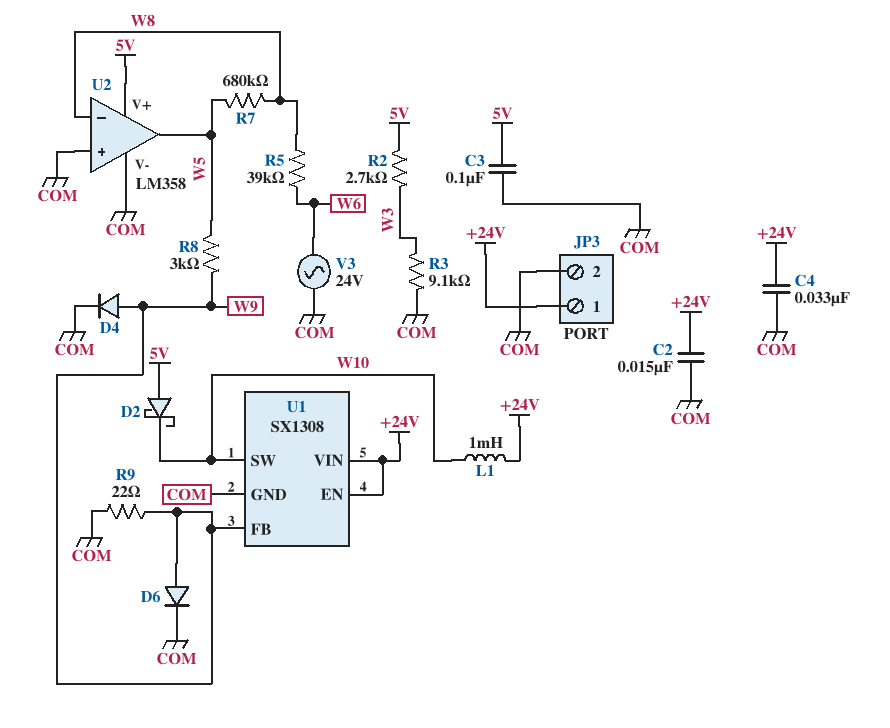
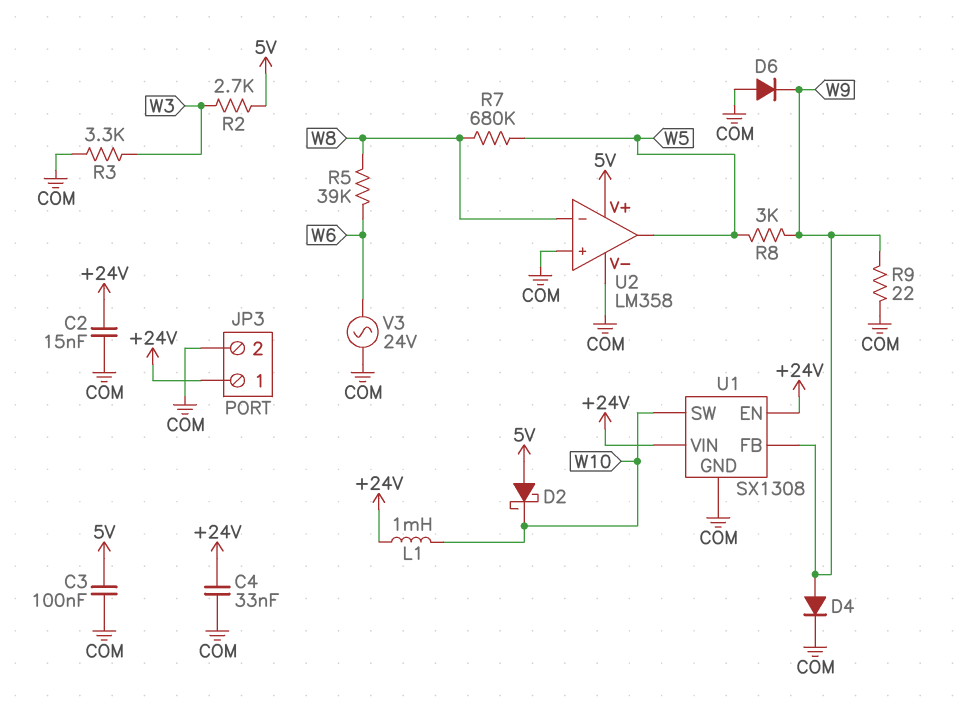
D6: diode (A W9, K COM) -> diode (A COM, K W9)
R3: 9.1k (COM, W3) -> 3.3k (COM, W3)

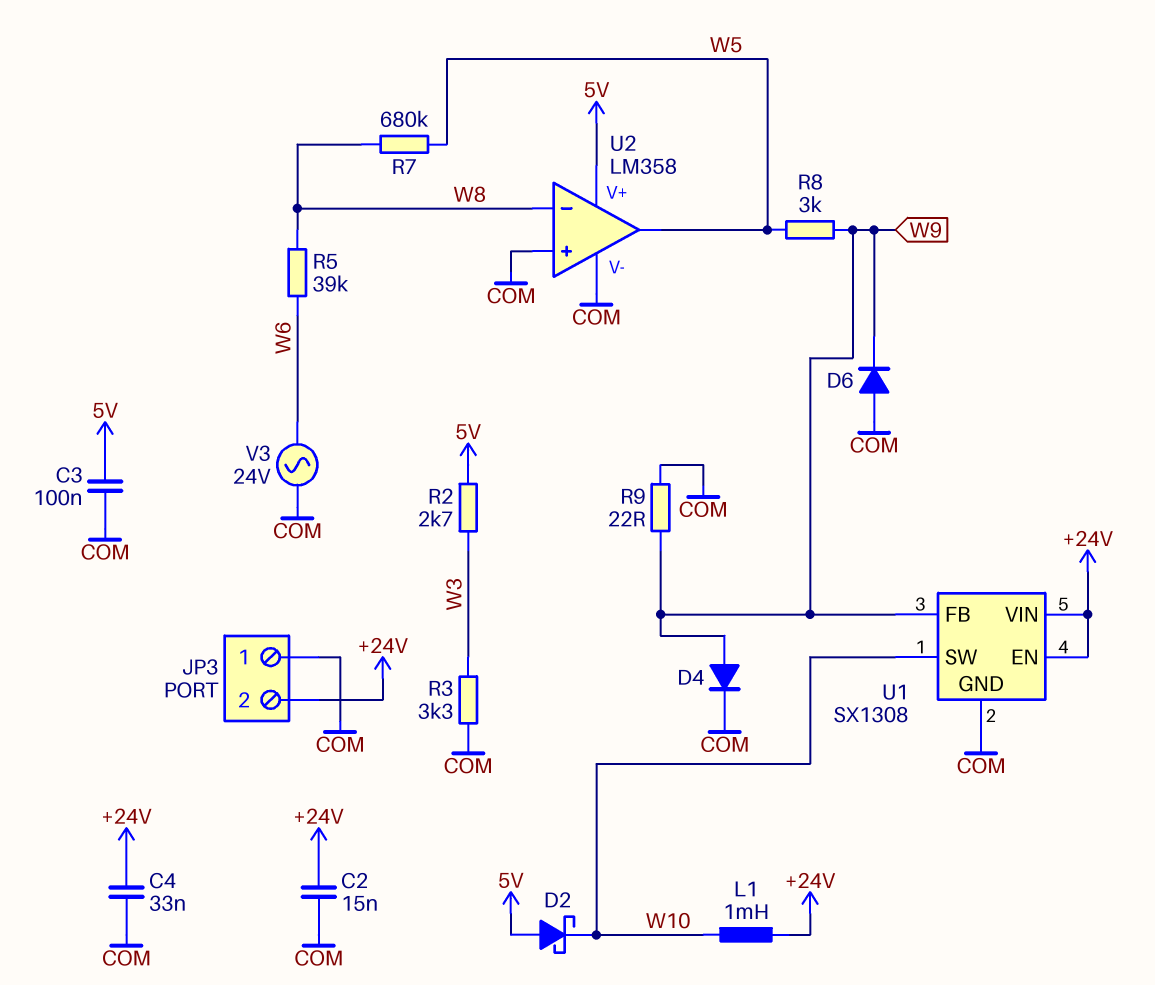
JP3 pin 1: +24V -> COM
JP3 pin 2: COM -> +24V

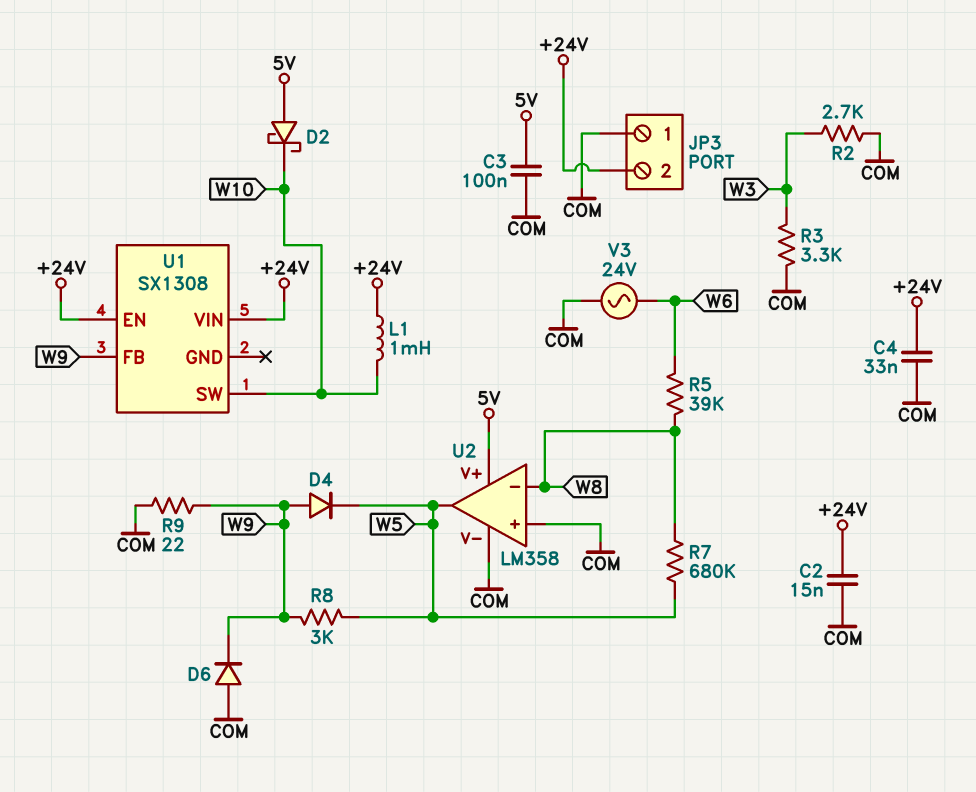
D4: diode (A W9, K COM) -> diode (A W9, K W5)
R2: 2.7k (5V, W3) -> 2.7k (COM, W3)
U1 pin GND: COM -> none

